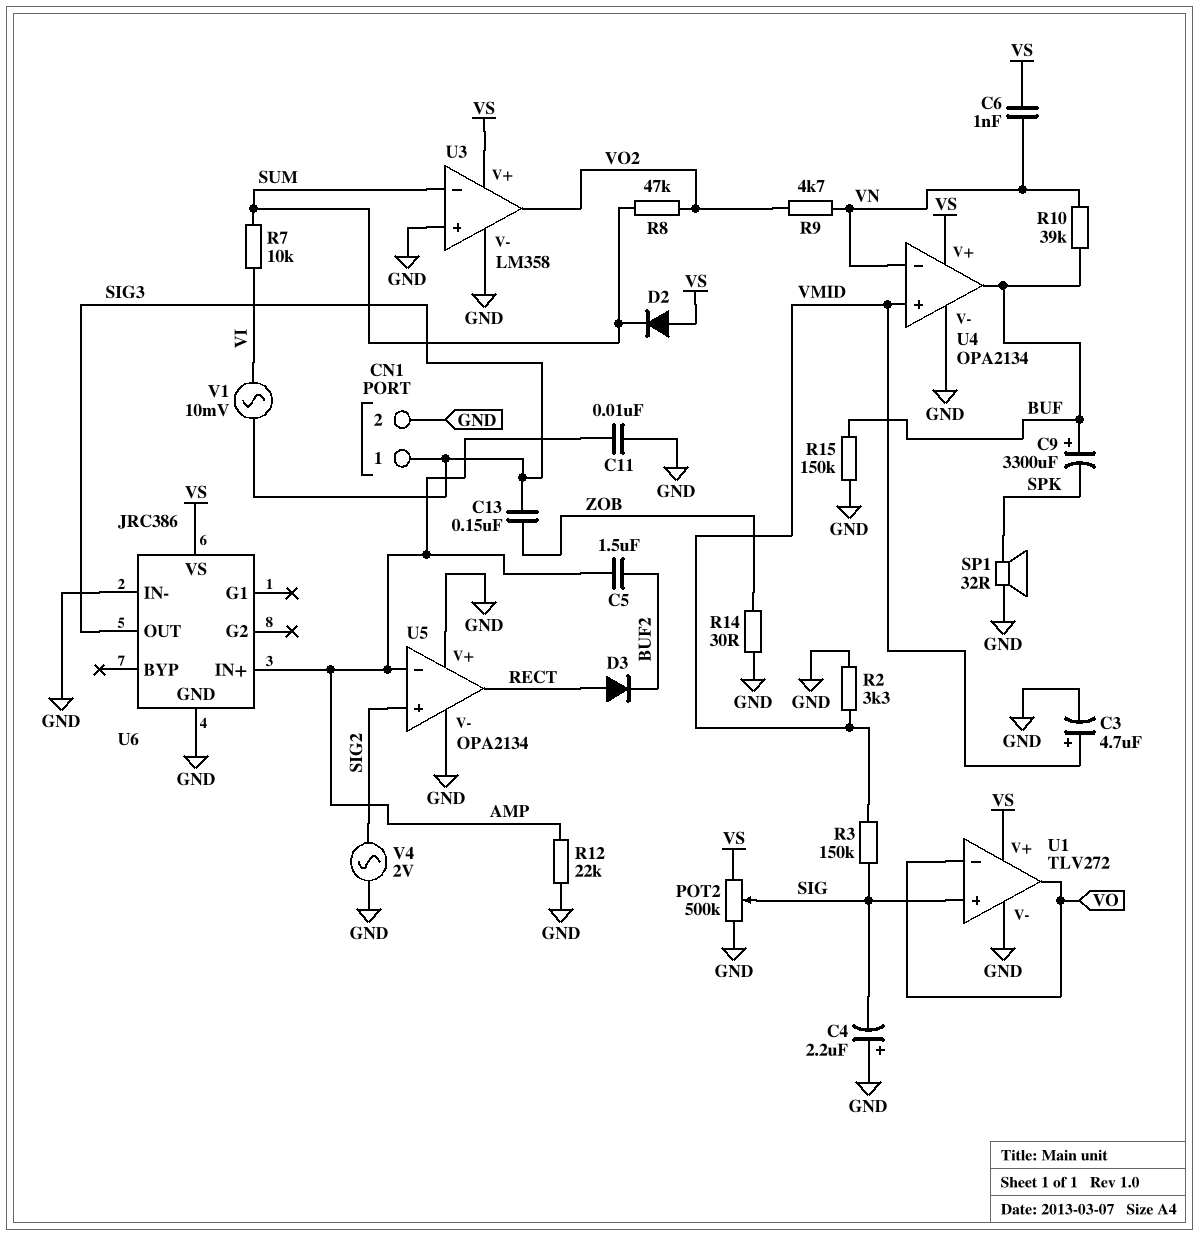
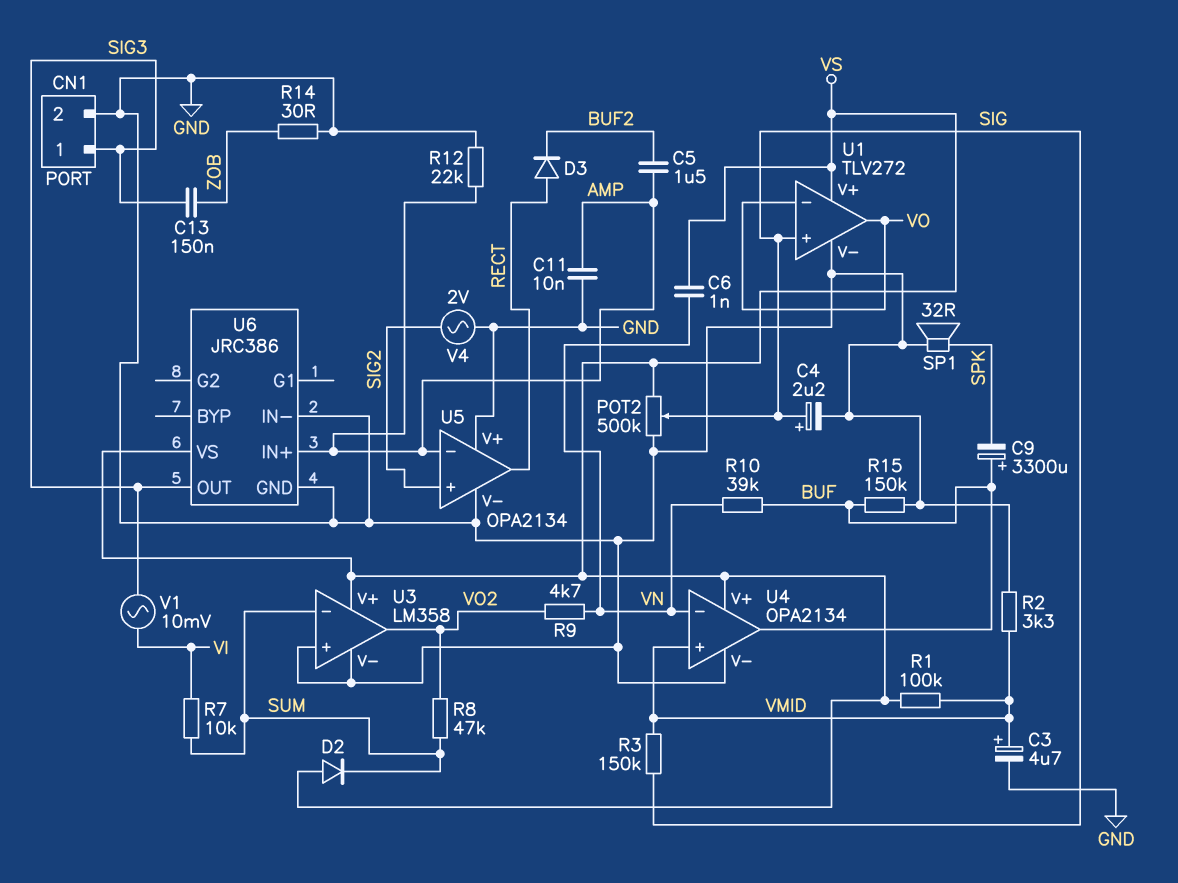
C4: 2.2uF (plus GND, minus SIG) -> 2.2uF (plus SIG, minus GND)
R1: none -> 100k (VMID, VS)

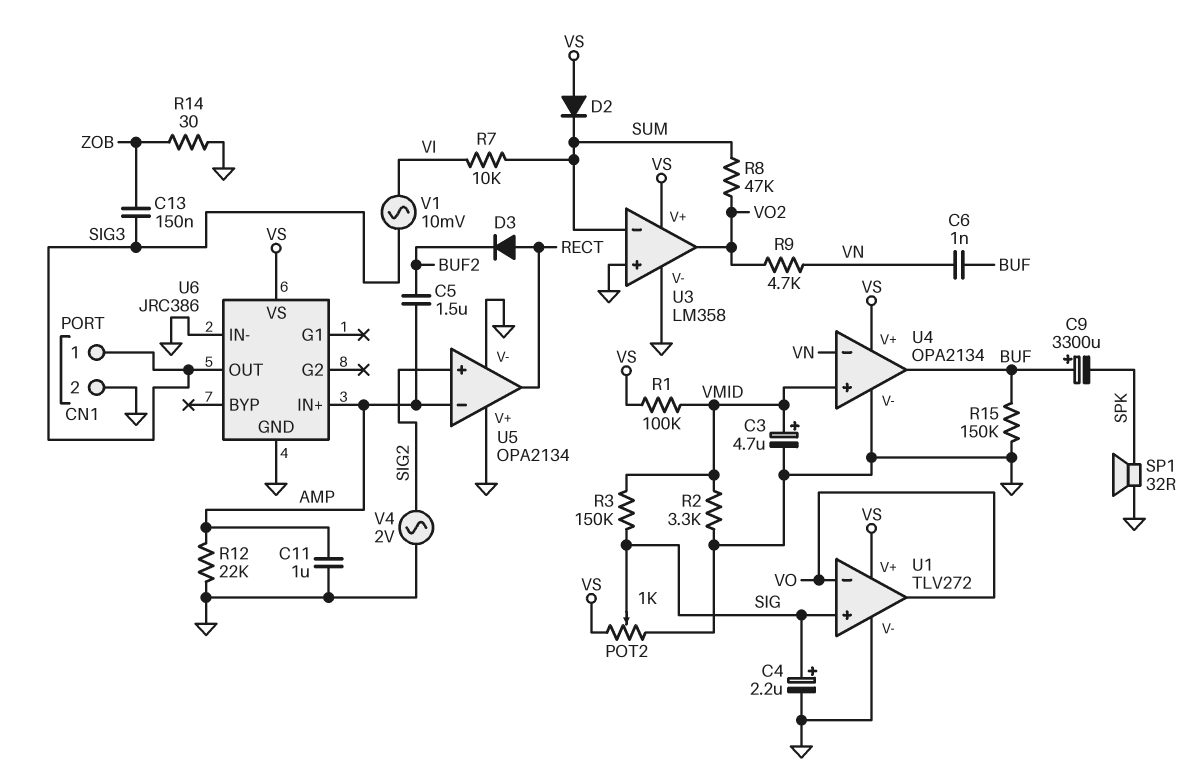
C6: 1nF (VN, VS) -> 1nF (BUF, VN)
C11: 10nF (AMP, GND) -> 1uF (AMP, GND)
POT2: 500k (GND, VS, wiper SIG) -> 1k (GND, VS, wiper SIG)
R10: 39k (BUF, VN) -> none

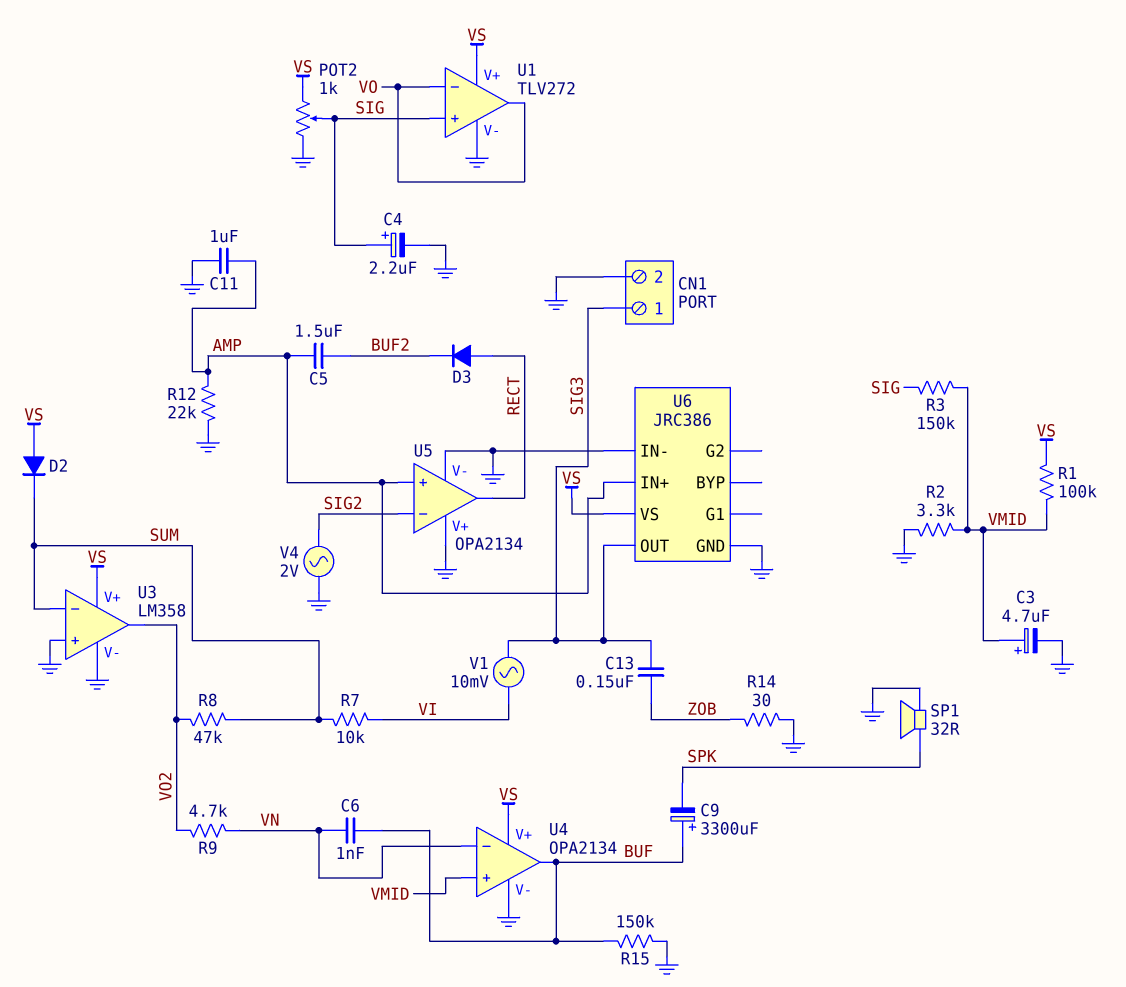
U5 pin in+: SIG2 -> AMP
U5 pin in-: AMP -> SIG2

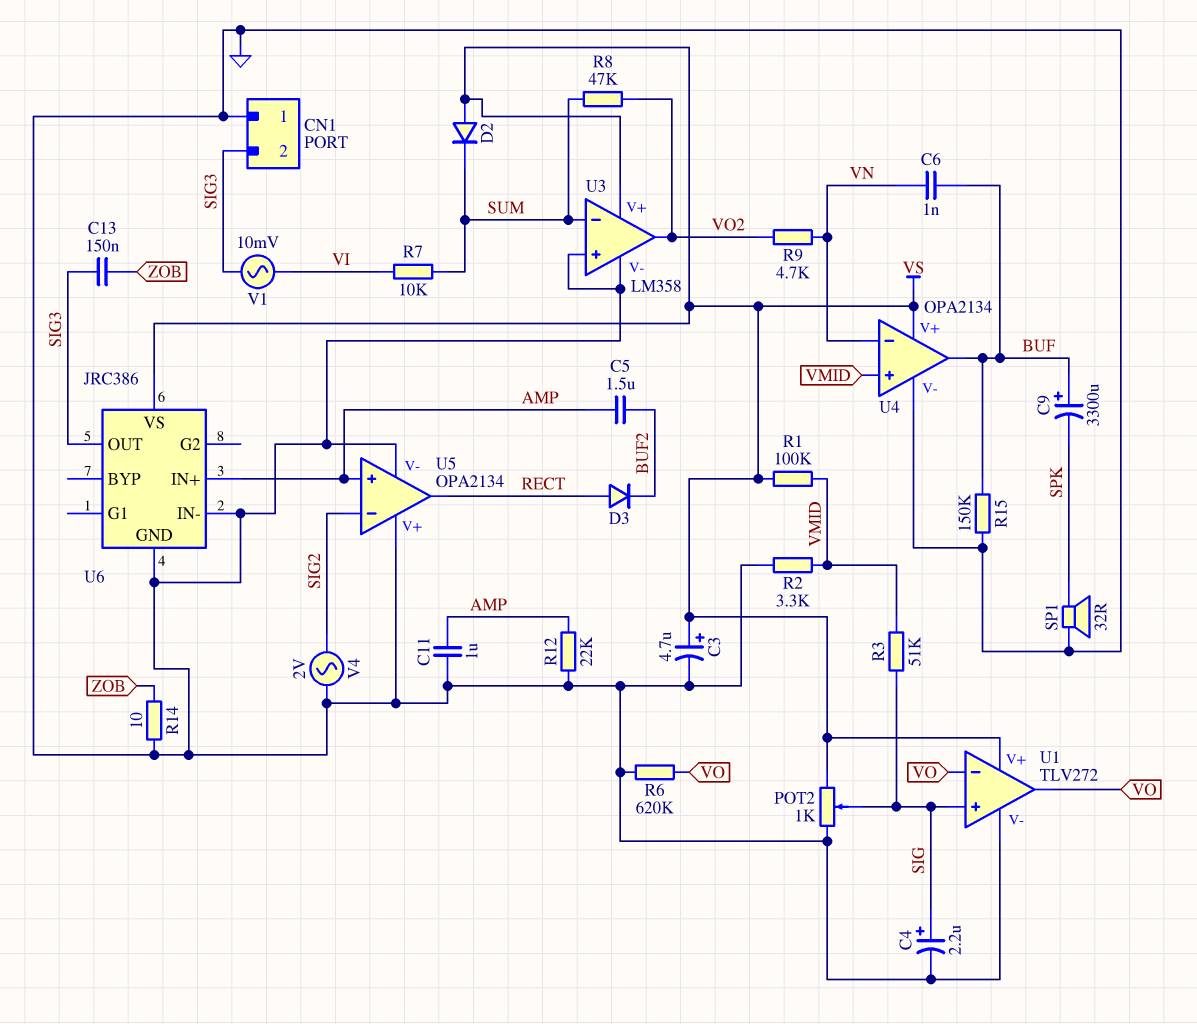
C3: 4.7uF (plus VMID, minus GND) -> 4.7uF (plus VS, minus GND)
CN1 pin 1: SIG3 -> GND
CN1 pin 2: GND -> SIG3
R3: 150k (SIG, VMID) -> 51k (SIG, VMID)
R6: none -> 620k (GND, VO)
R14: 30 (GND, ZOB) -> 10 (GND, ZOB)

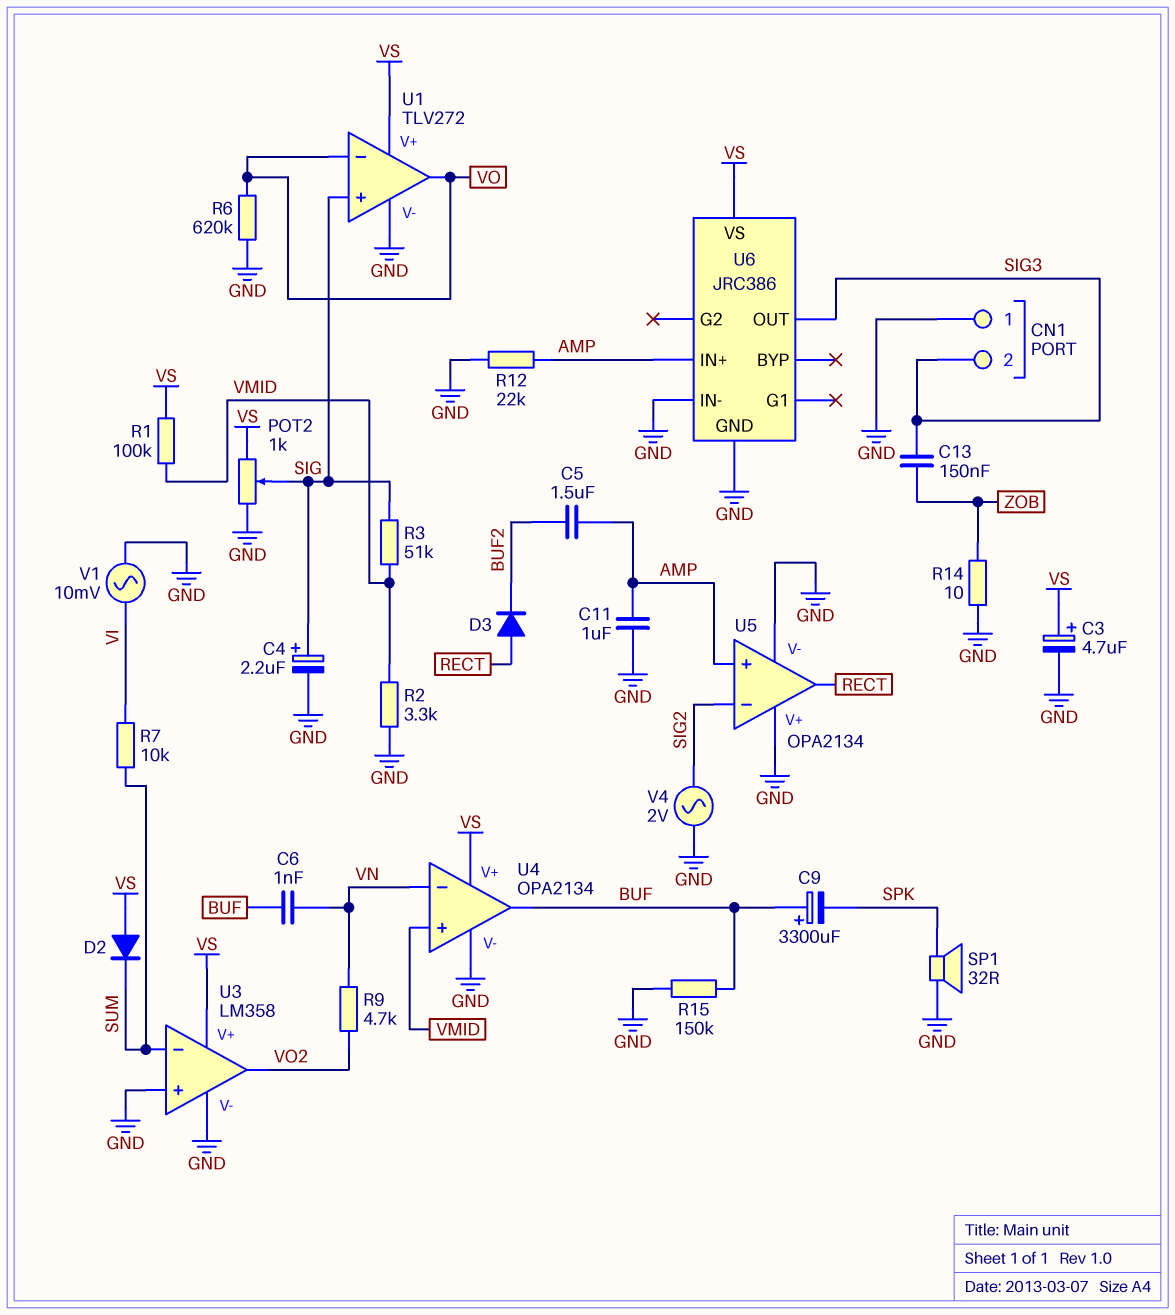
R8: 47k (SUM, VO2) -> none
V1: AC 10mV (SIG3, VI) -> AC 10mV (GND, VI)

